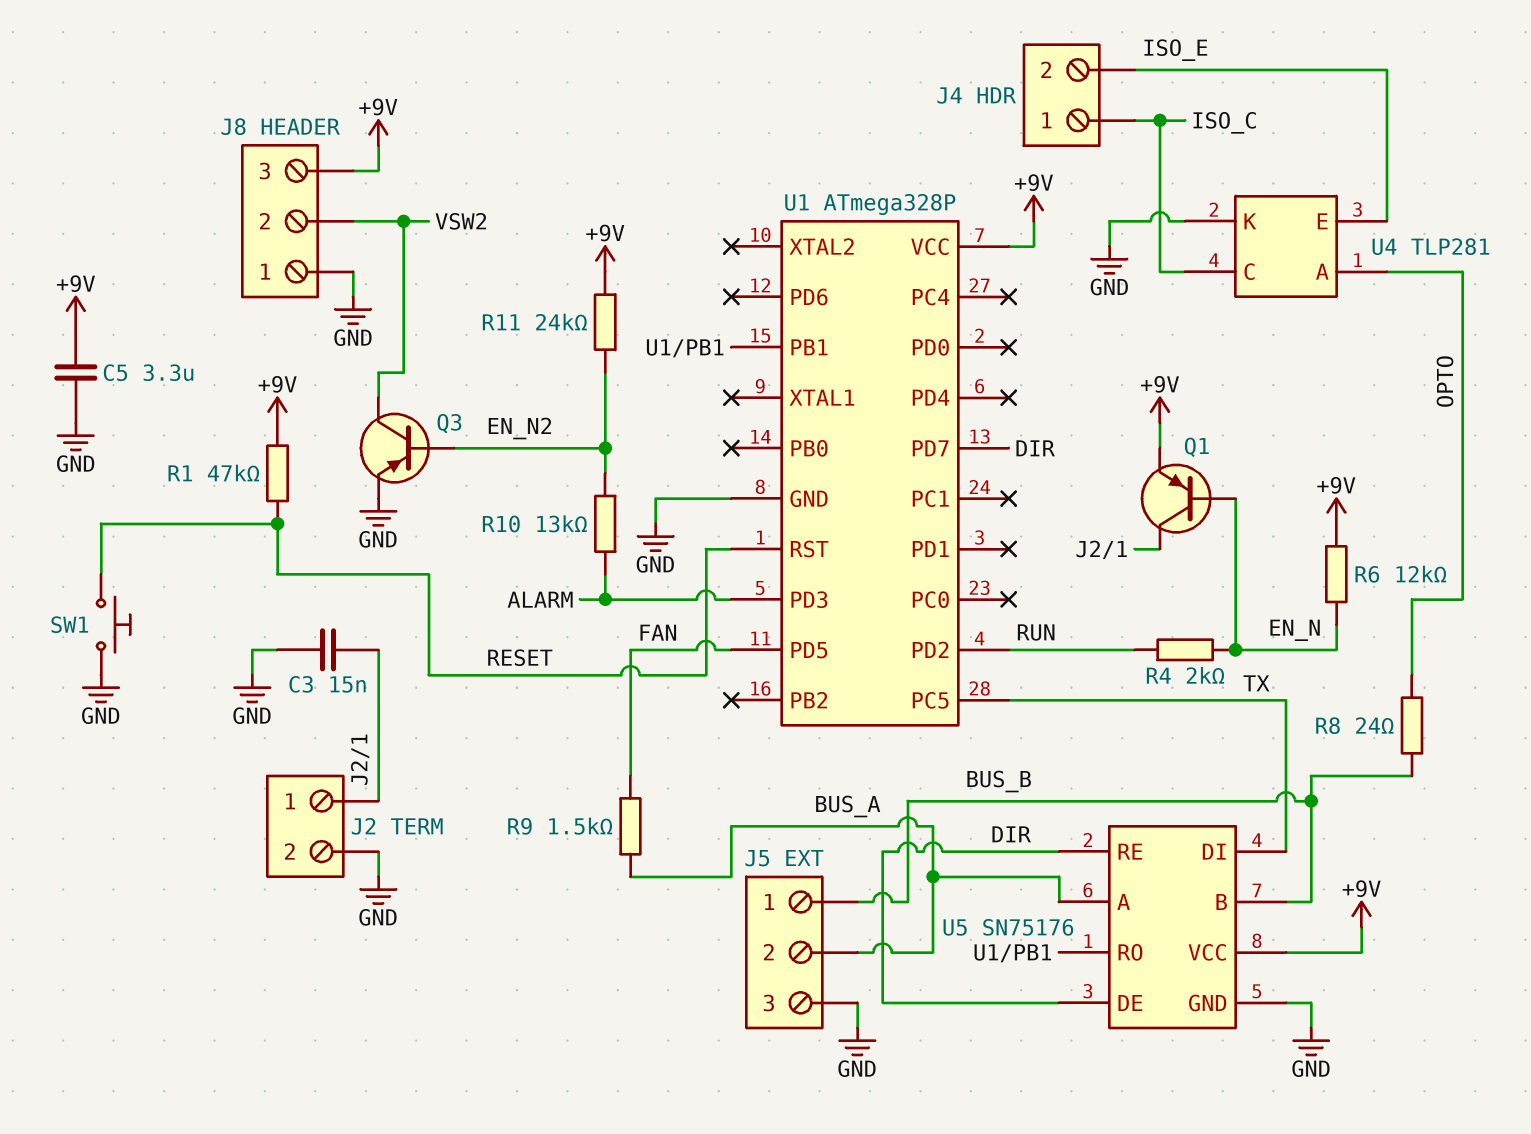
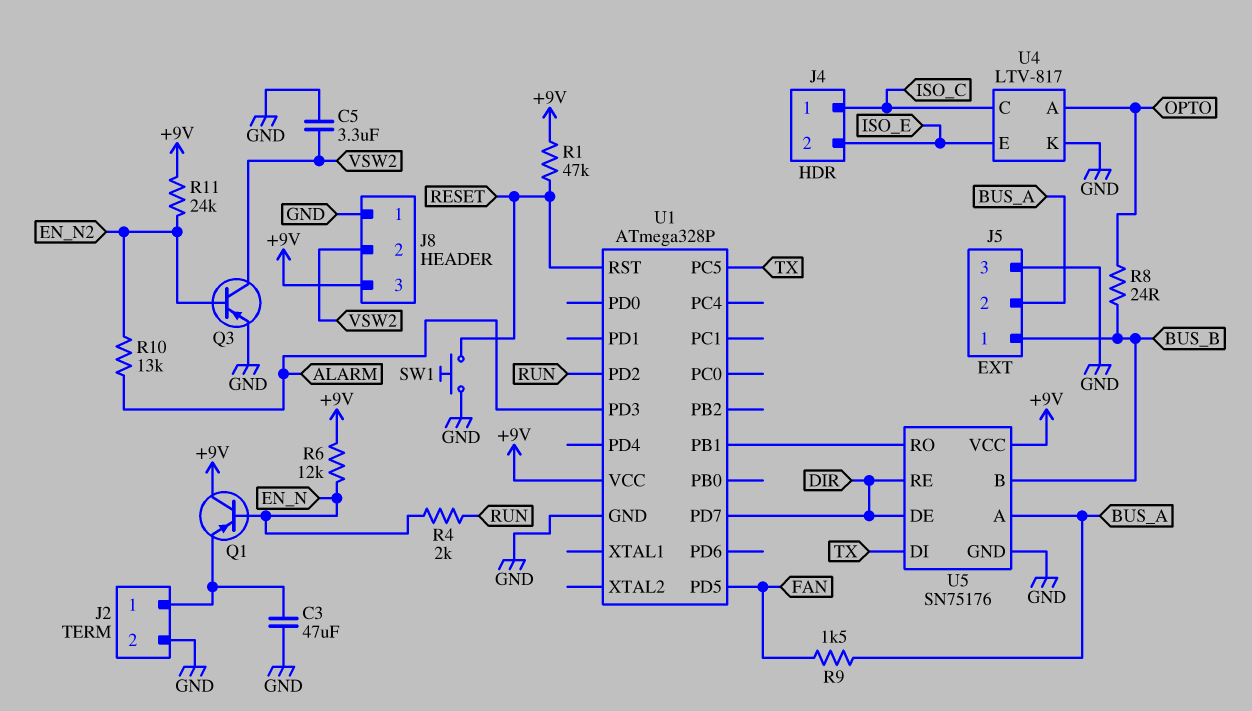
C3: 15nF (GND, J2/1) -> 47uF (GND, J2/1)
C5: 3.3uF (+9V, GND) -> 3.3uF (GND, VSW2)
Q1: PNP (B EN_N, C J2/1, E +9V) -> PNP (B EN_N, C +9V, E J2/1)
U4: TLP281 -> LTV-817

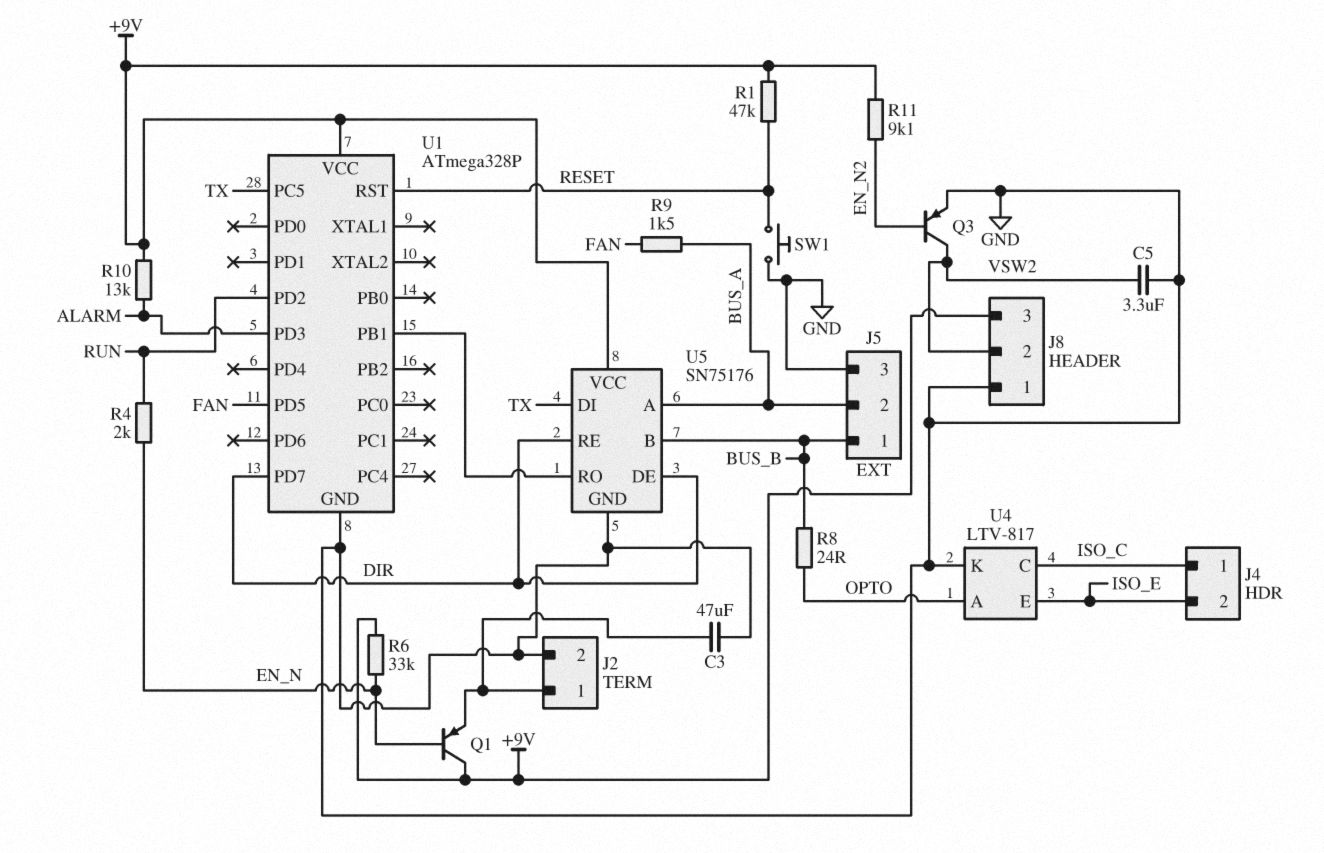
R6: 12k (+9V, EN_N) -> 33k (+9V, EN_N)
R10: 13k (ALARM, EN_N2) -> 13k (+9V, ALARM)
R11: 24k (+9V, EN_N2) -> 9.1k (+9V, EN_N2)

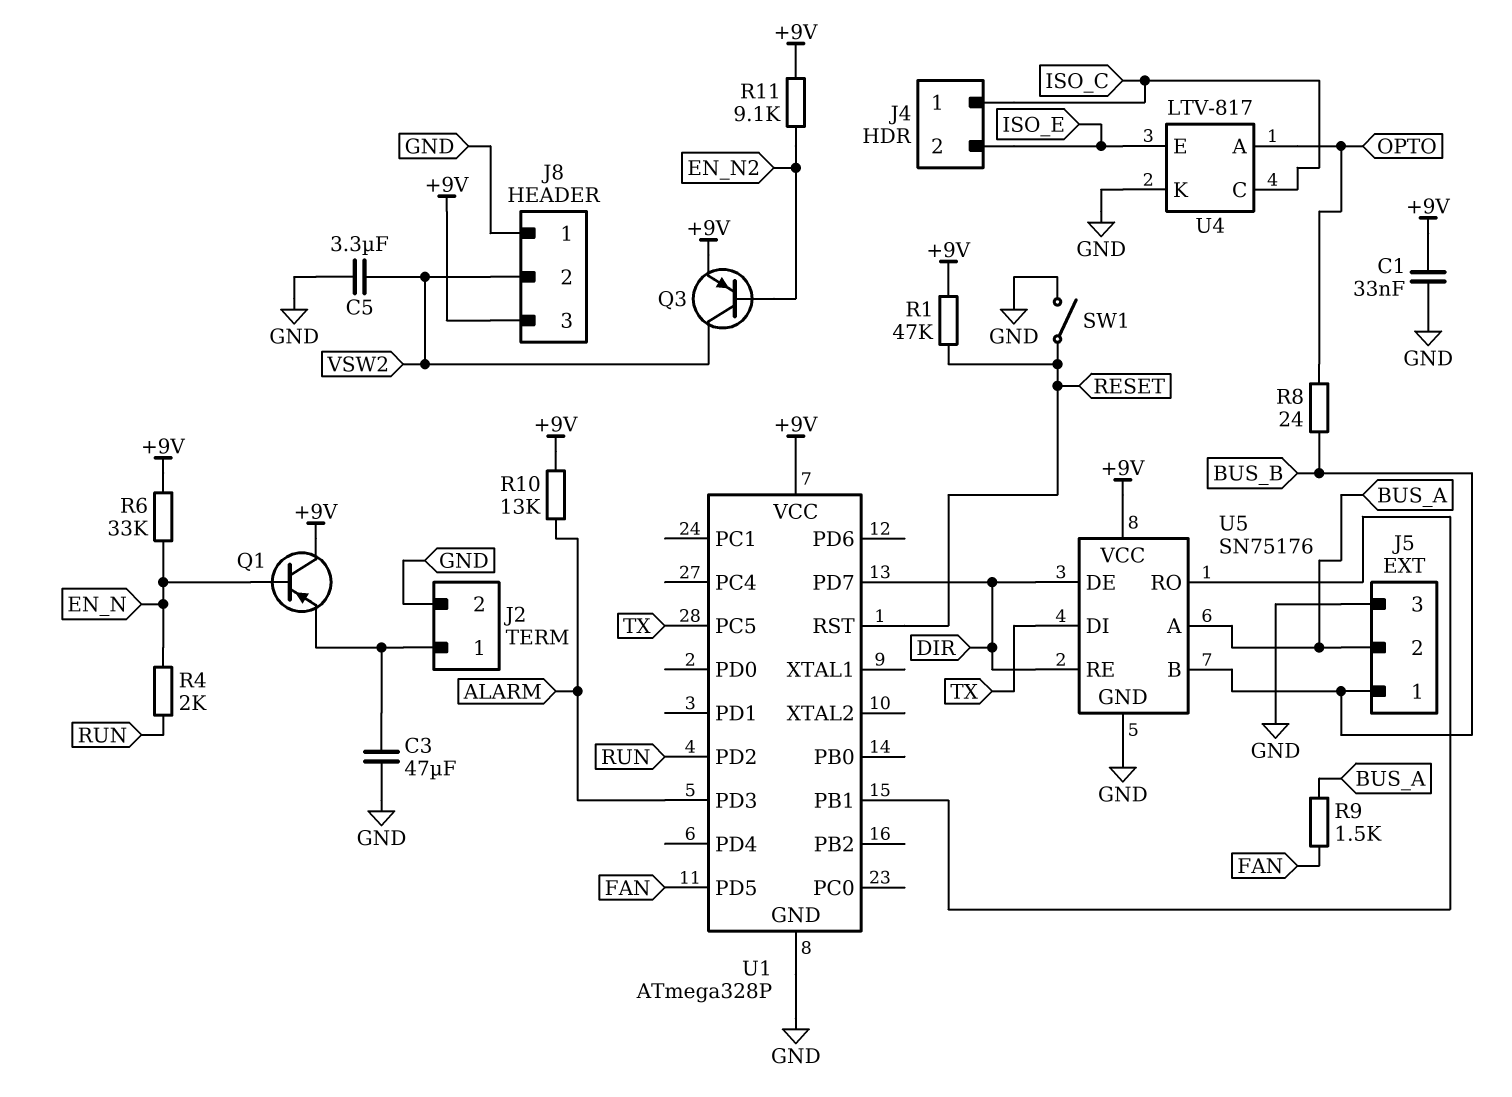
C1: none -> 33nF (+9V, GND)
Q3: PNP (B EN_N2, C VSW2, E GND) -> PNP (B EN_N2, C VSW2, E +9V)
SW1: button (GND, RESET) -> switch (GND, RESET)

